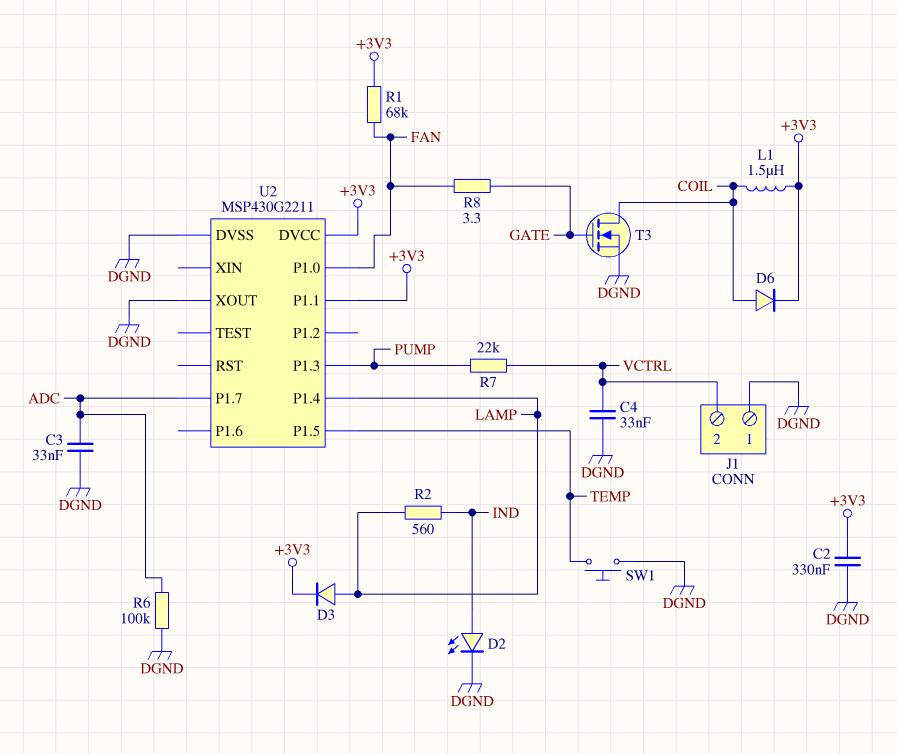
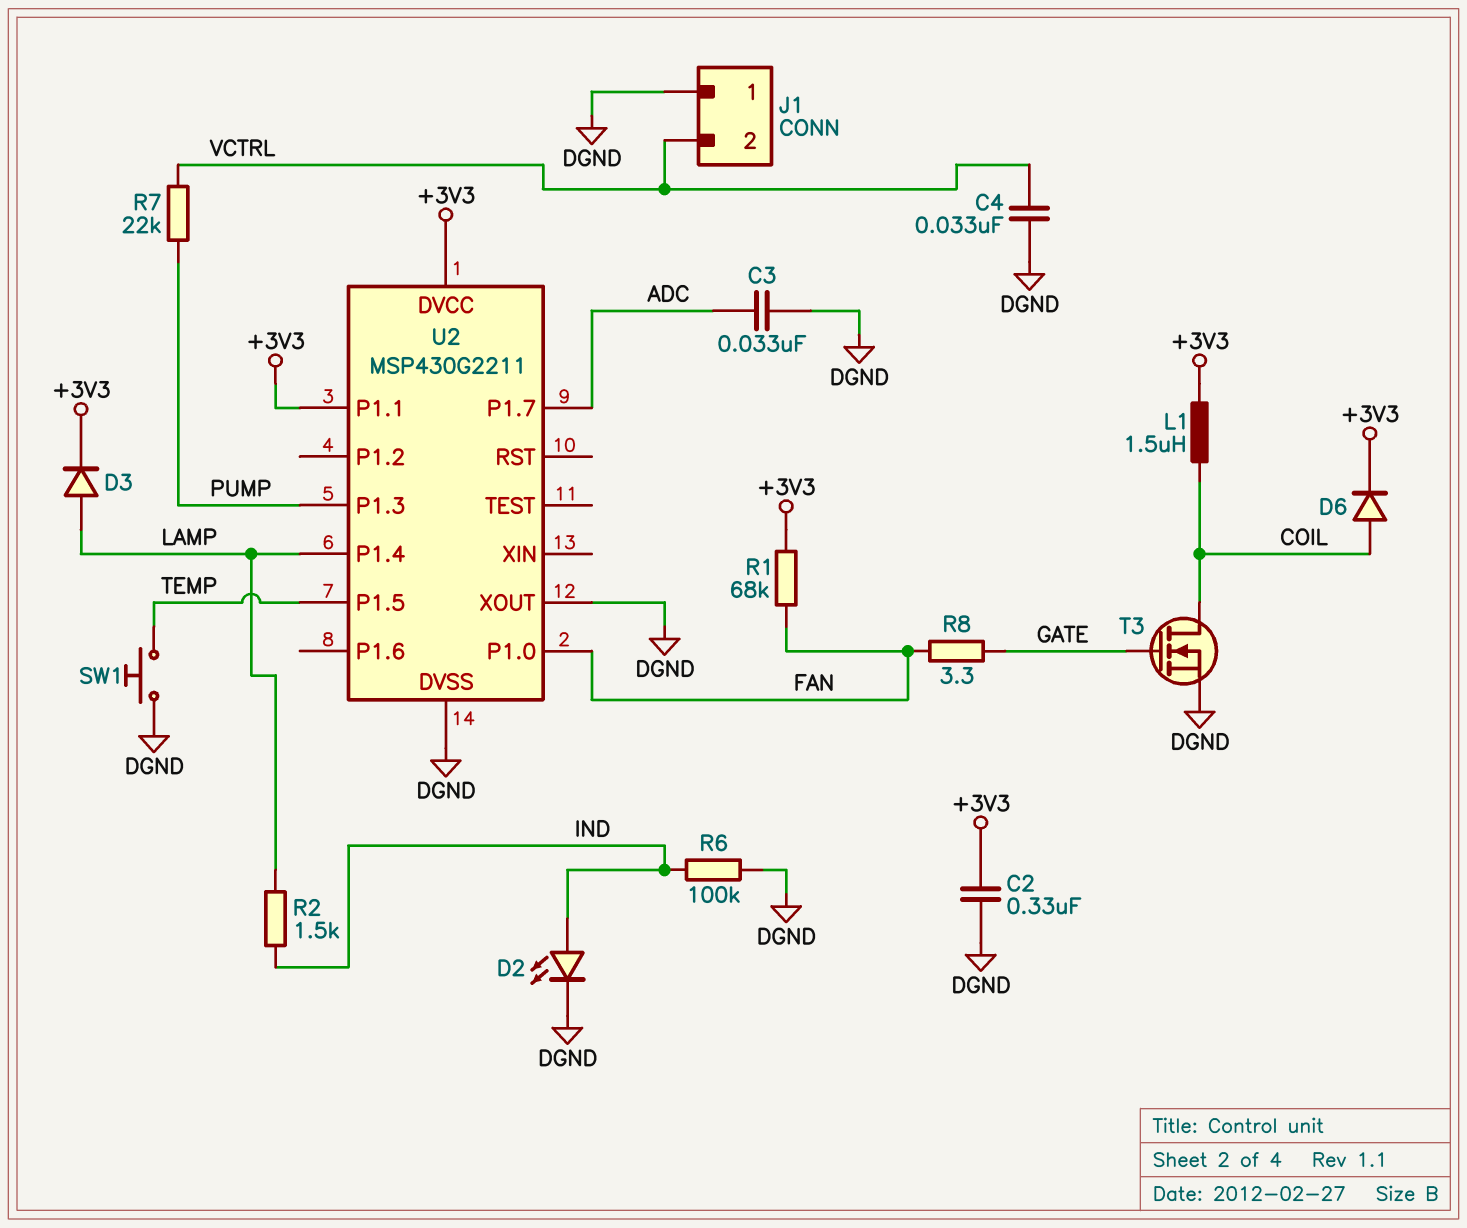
R2: 560 (IND, LAMP) -> 1.5k (IND, LAMP)
R6: 100k (ADC, DGND) -> 100k (DGND, IND)

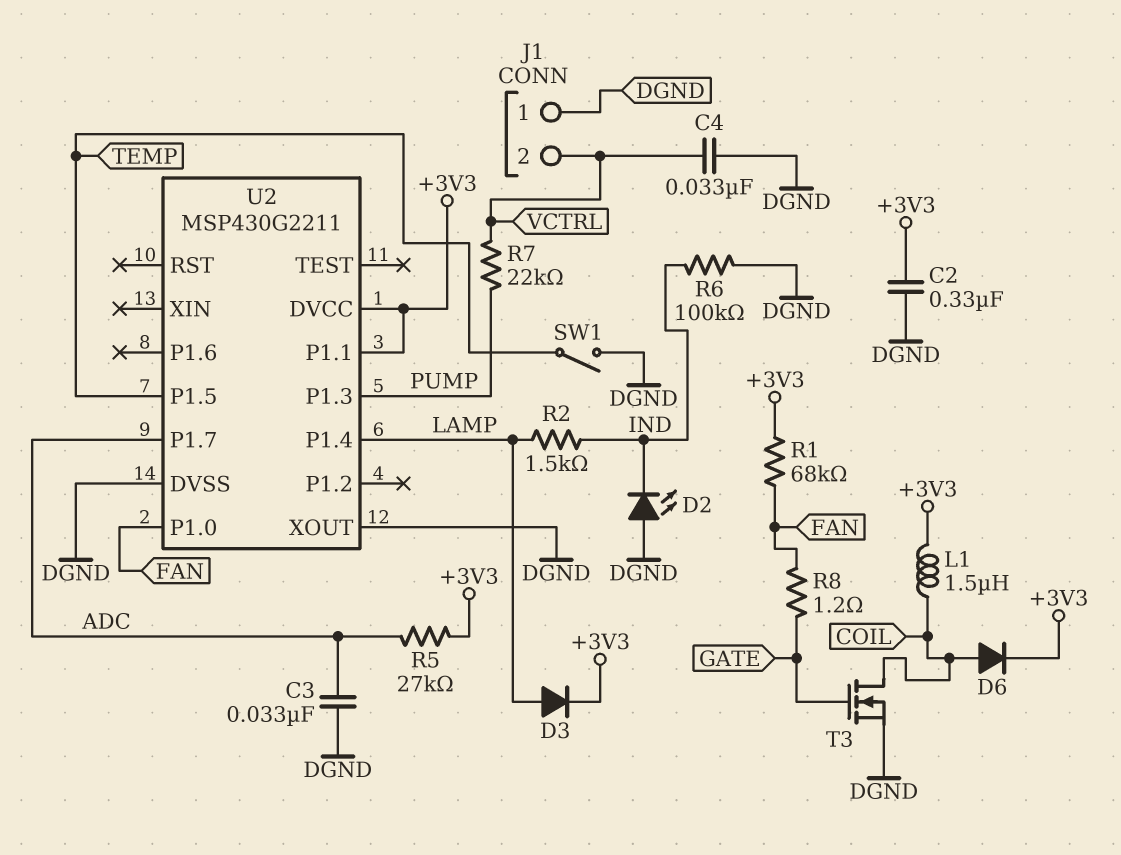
D2: LED (A IND, K DGND) -> LED (A DGND, K IND)
R5: none -> 27k (+3V3, ADC)
R8: 3.3 (FAN, GATE) -> 1.2 (FAN, GATE)
SW1: button (DGND, TEMP) -> switch (DGND, TEMP)

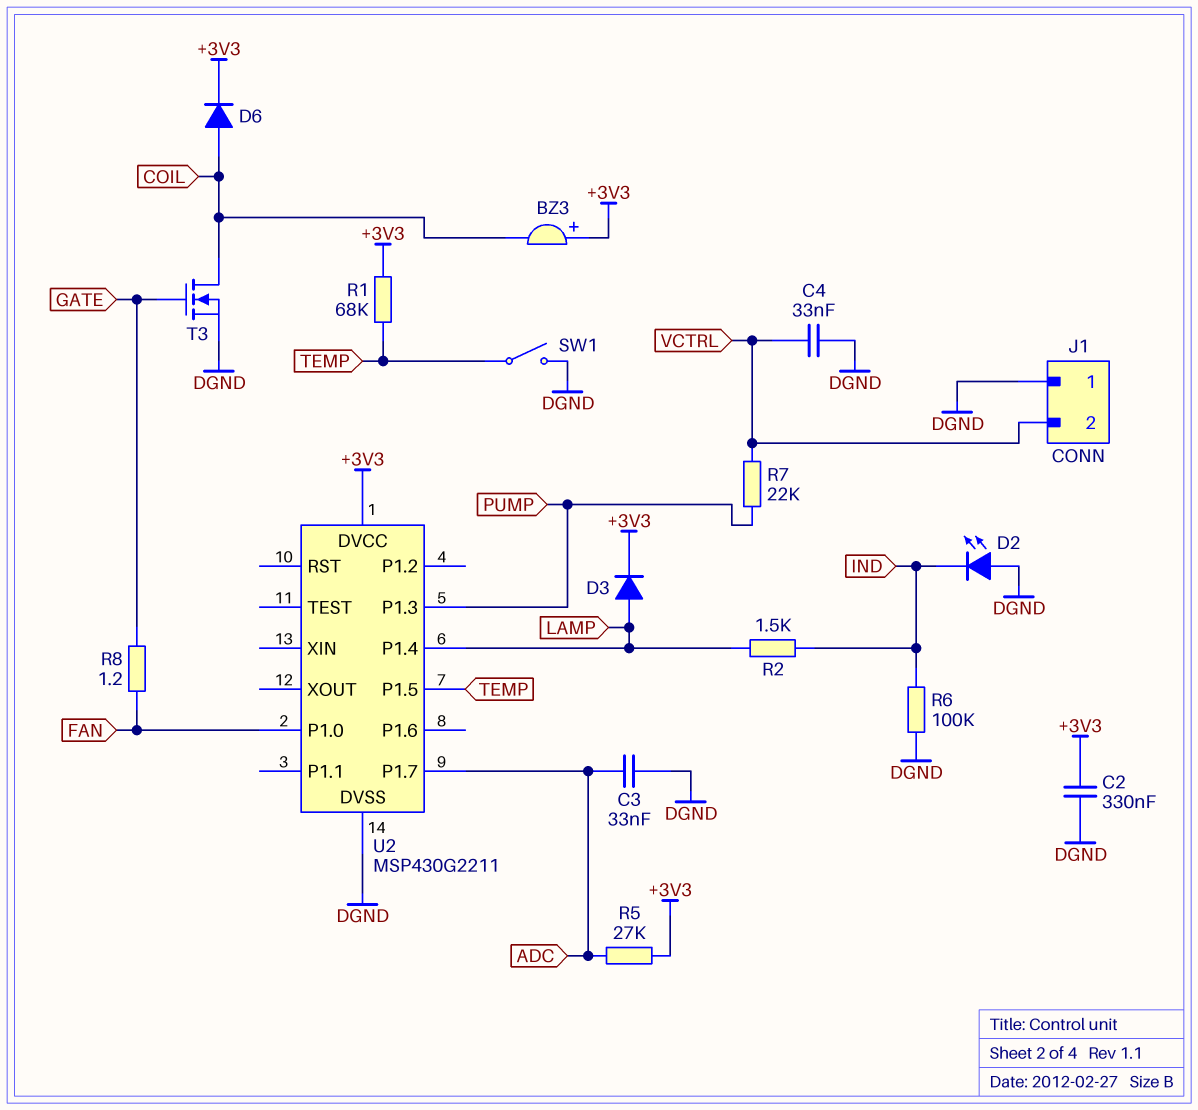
BZ3: none -> buzzer (plus +3V3, minus COIL)
L1: 1.5uH (+3V3, COIL) -> none
R1: 68k (+3V3, FAN) -> 68k (+3V3, TEMP)
U2 pin P1.1: +3V3 -> none
U2 pin XOUT: DGND -> none

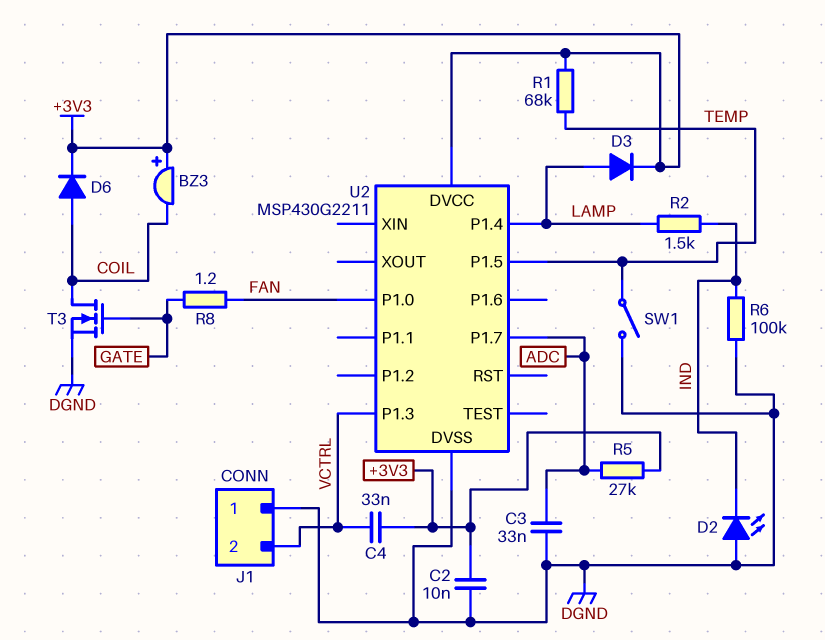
C2: 330nF (+3V3, DGND) -> 10nF (+3V3, DGND)
C4: 33nF (DGND, VCTRL) -> 33nF (+3V3, VCTRL)
R7: 22k (PUMP, VCTRL) -> none
U2 pin P1.3: PUMP -> VCTRL

